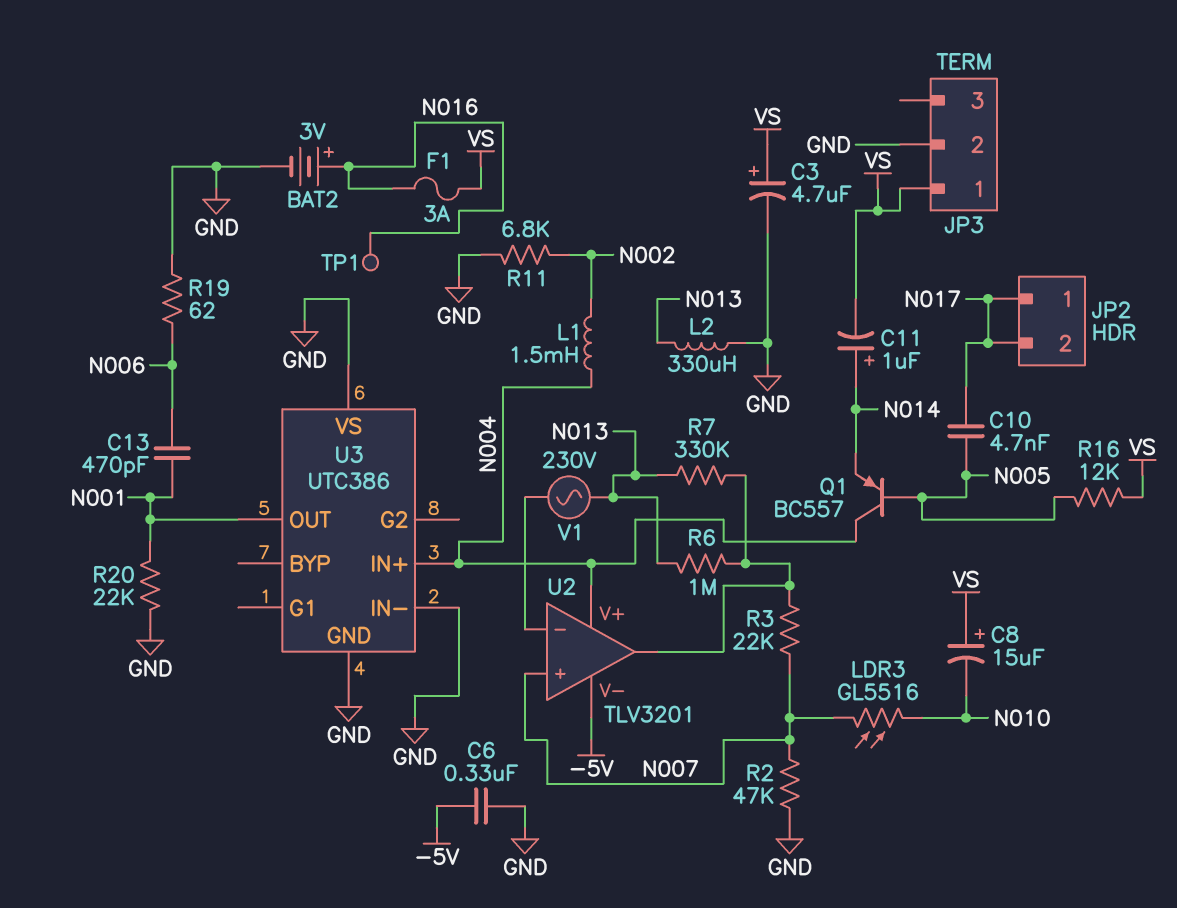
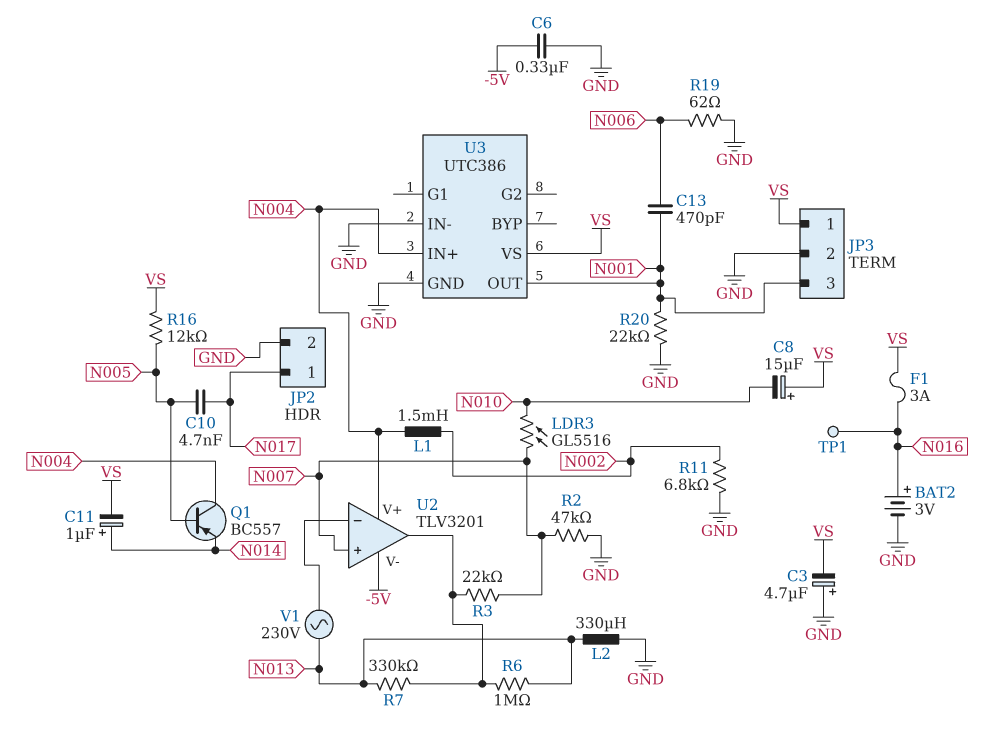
C3: 4.7uF (plus VS, minus GND) -> 4.7uF (plus GND, minus VS)
JP2 pin 2: N017 -> GND
JP3 pin 3: none -> N001
U3 pin VS: GND -> VS

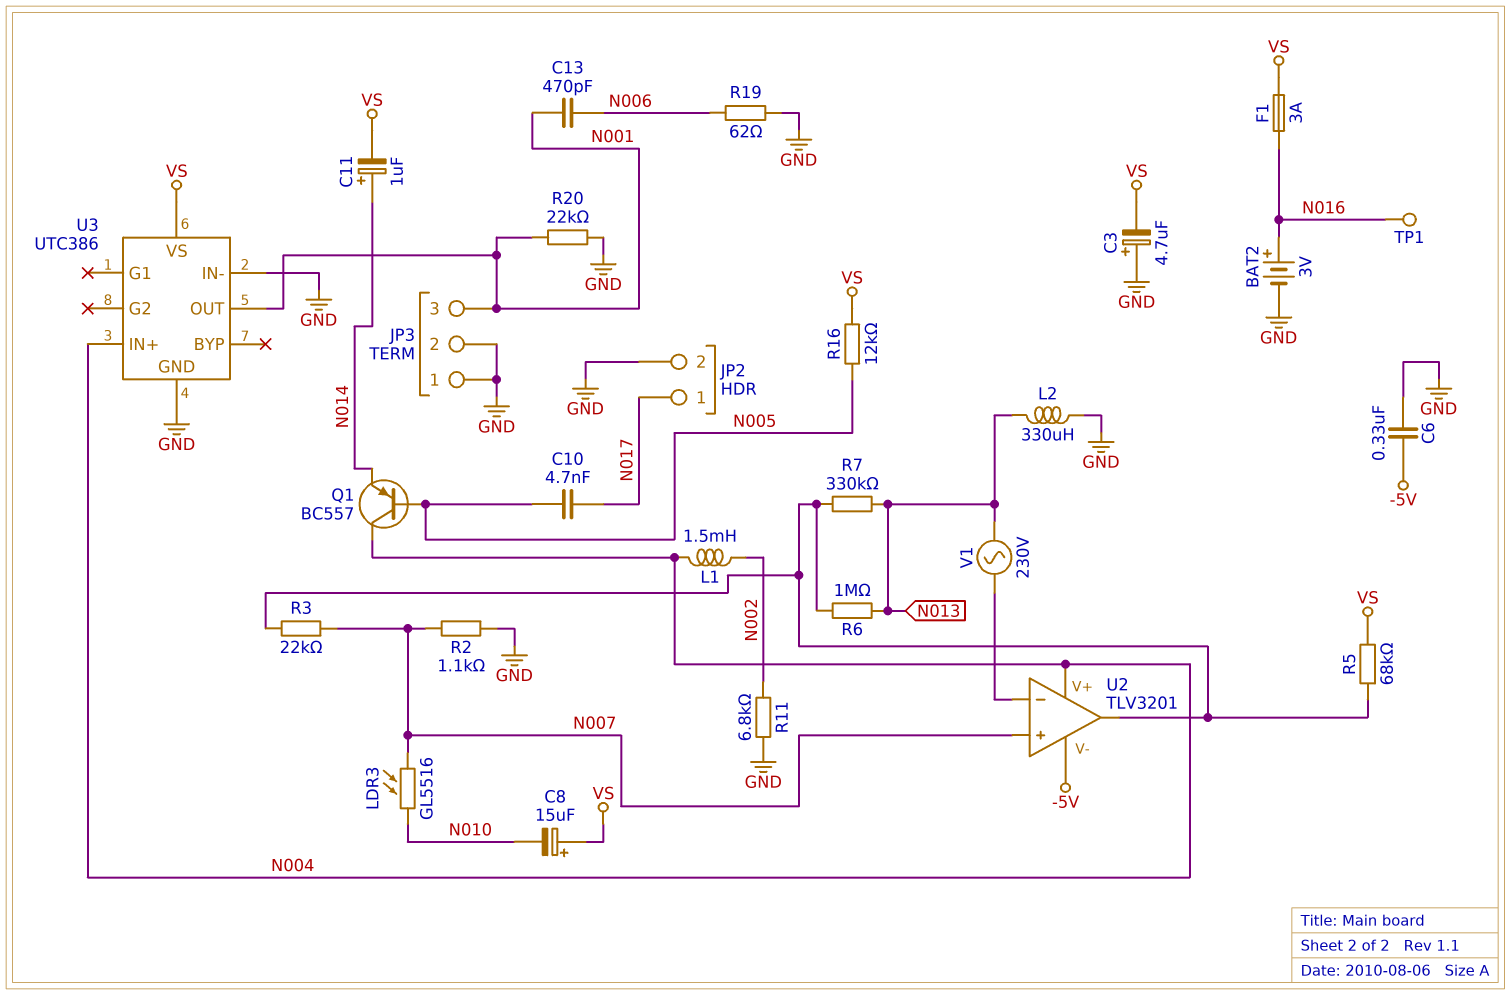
JP3 pin 1: VS -> GND
R2: 47k (GND, N007) -> 1.1k (GND, N007)
R5: none -> 68k (U2/out, VS)

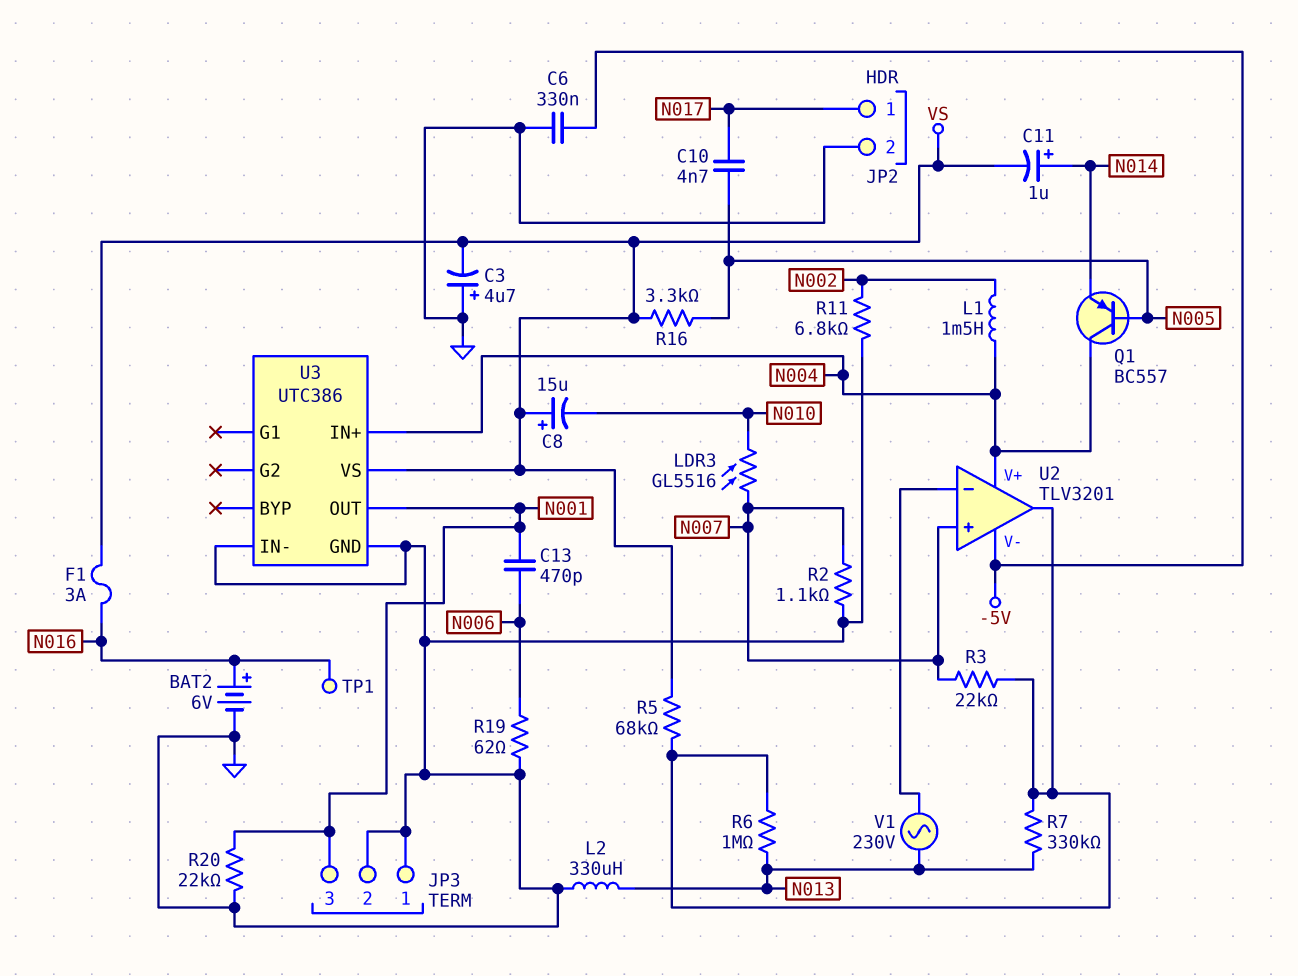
BAT2: 3V (plus N016, minus GND) -> 6V (plus N016, minus GND)
R16: 12k (N005, VS) -> 3.3k (N005, VS)

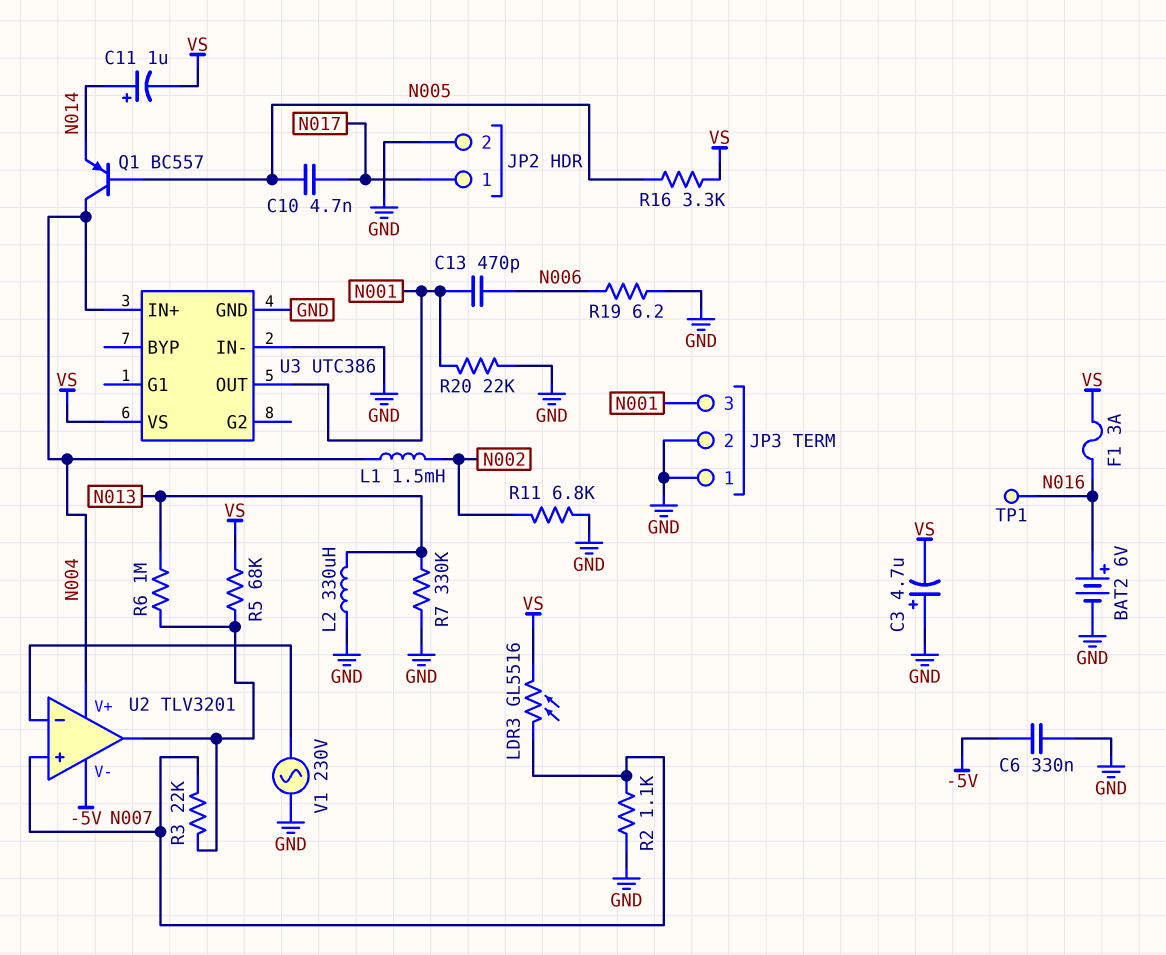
C8: 15uF (plus VS, minus N010) -> none
LDR3: GL5516 (N007, N010) -> GL5516 (N007, VS)
R7: 330k (N013, U2/out) -> 330k (GND, N013)
R19: 62 (GND, N006) -> 6.2 (GND, N006)
V1: AC 230V (N013, U2/in-) -> AC 230V (GND, U2/in-)

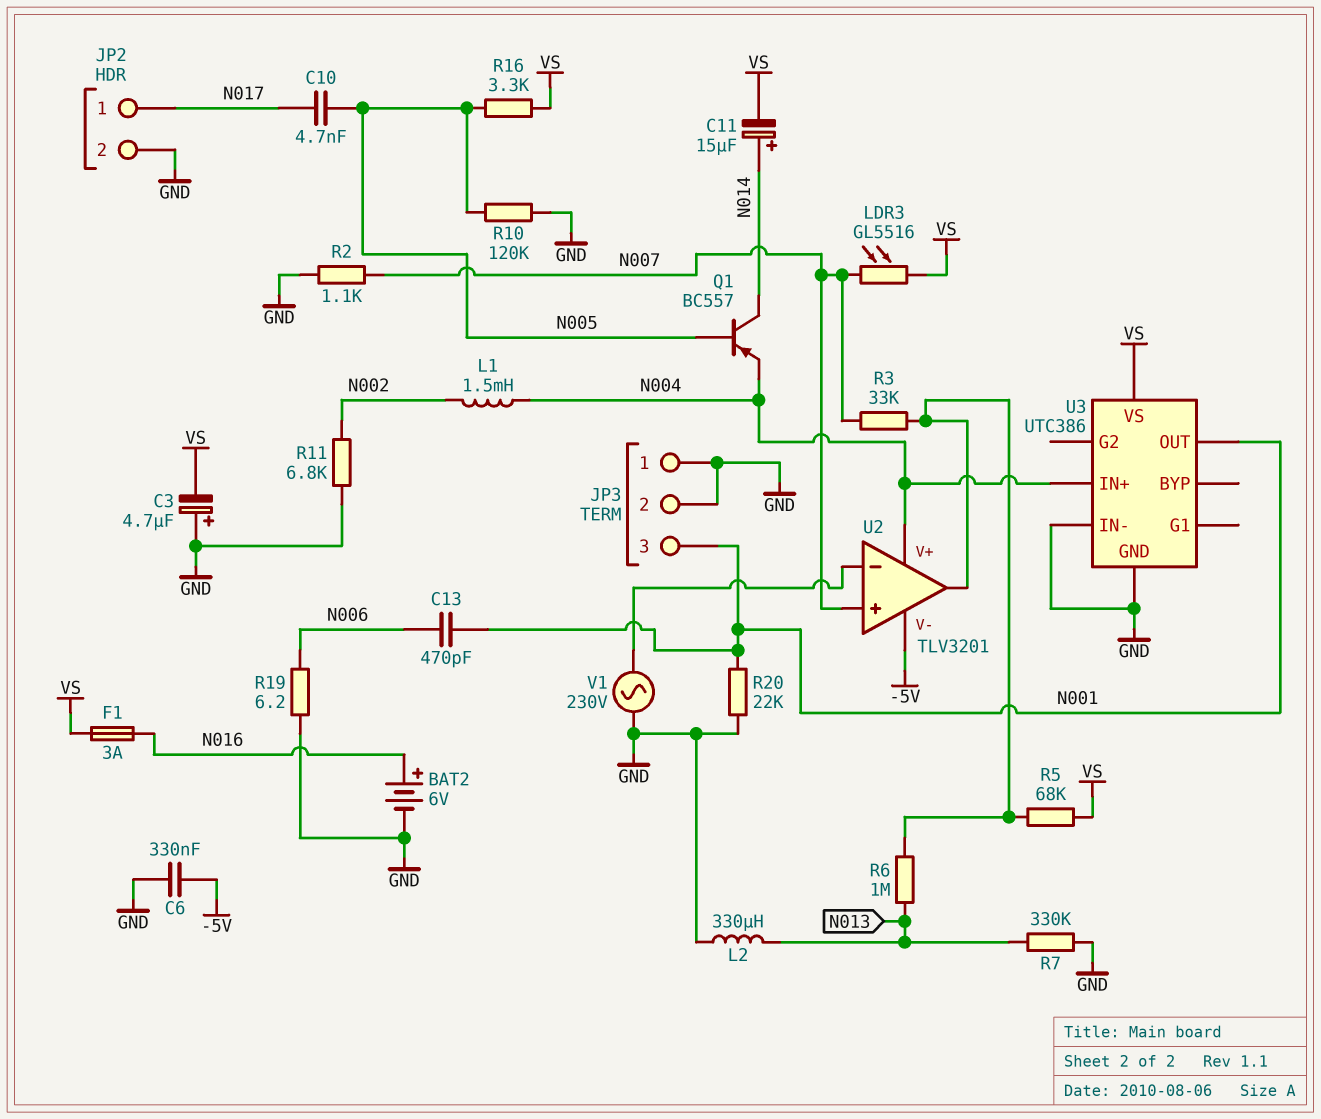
C11: 1uF (plus N014, minus VS) -> 15uF (plus N014, minus VS)
Q1: PNP BC557 (B N005, C N004, E N014) -> PNP BC557 (B N005, C N014, E N004)
R3: 22k (N007, U2/out) -> 33k (N007, U2/out)
R10: none -> 120k (GND, N005)
TP1: test point (N016) -> none

